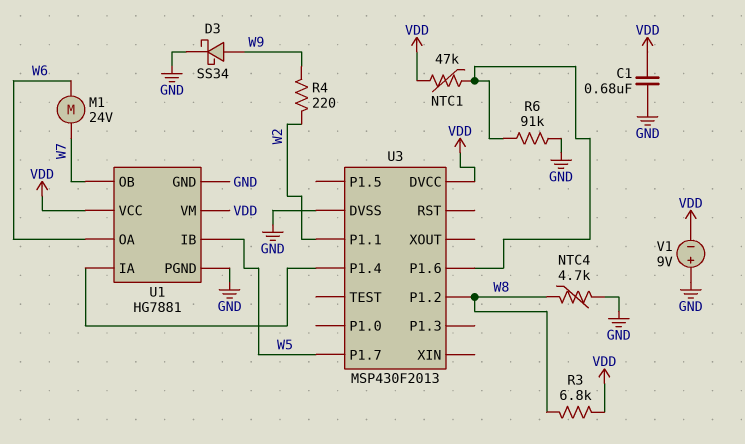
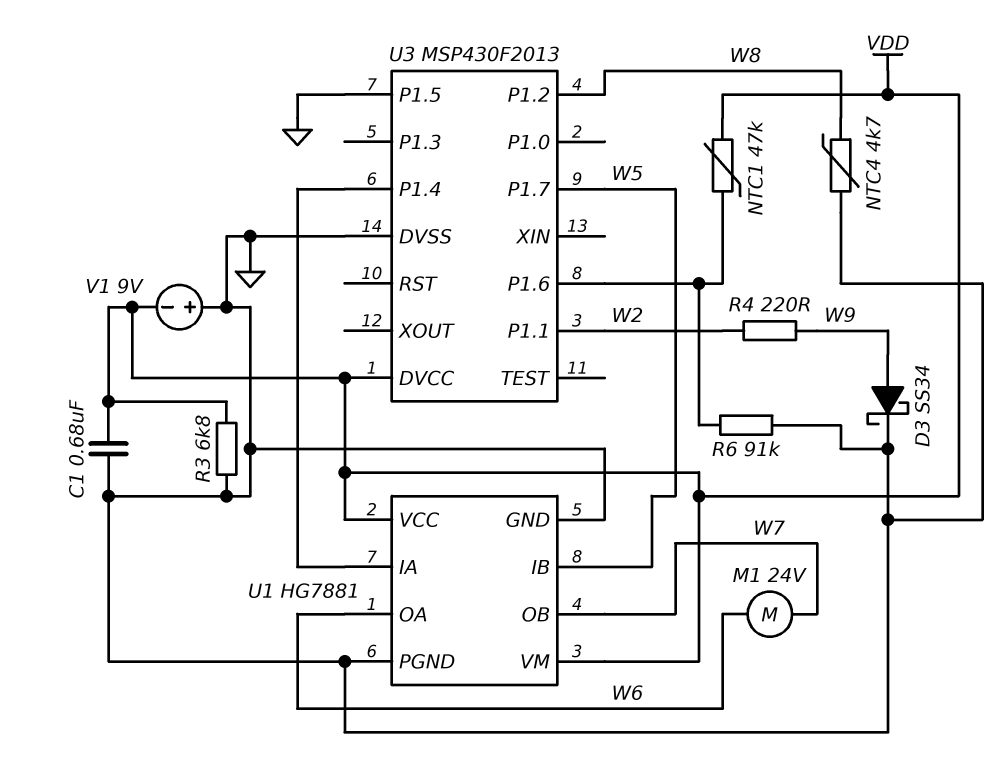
R3: 6.8k (VDD, W8) -> 6.8k (GND, VDD)
U3 pin P1.5: none -> GND

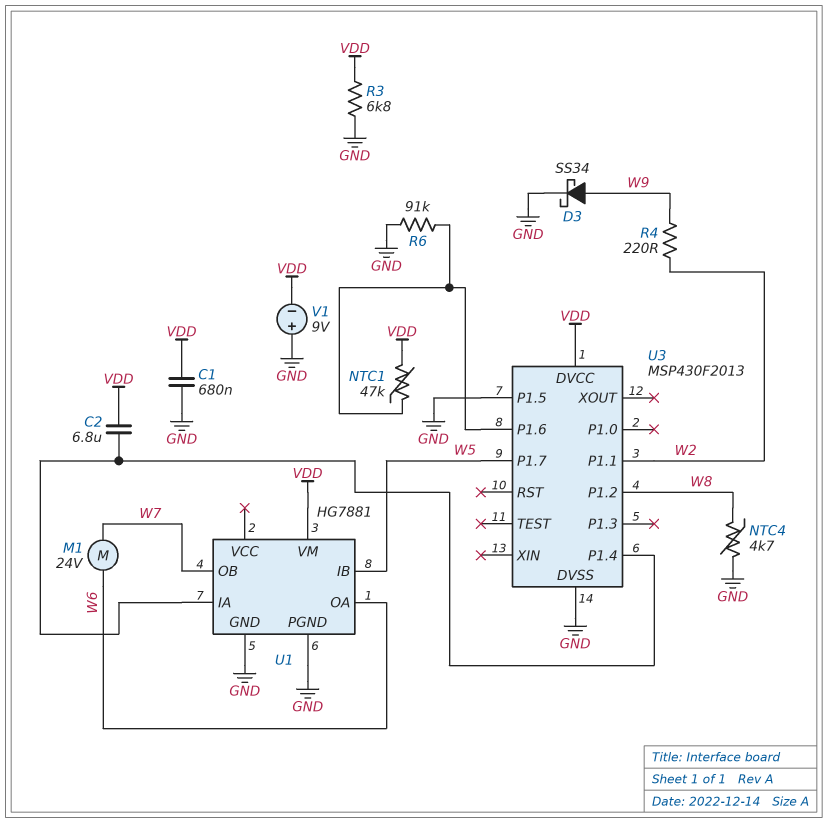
C2: none -> 6.8uF (U1/IA, VDD)
U1 pin VCC: VDD -> none

